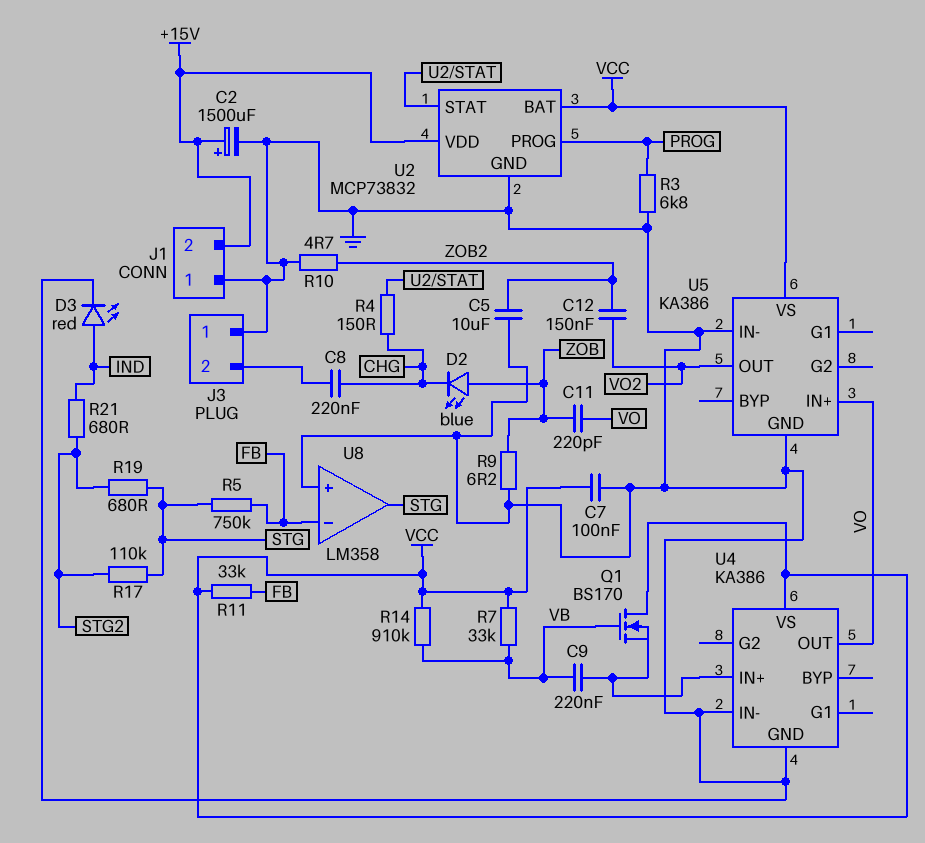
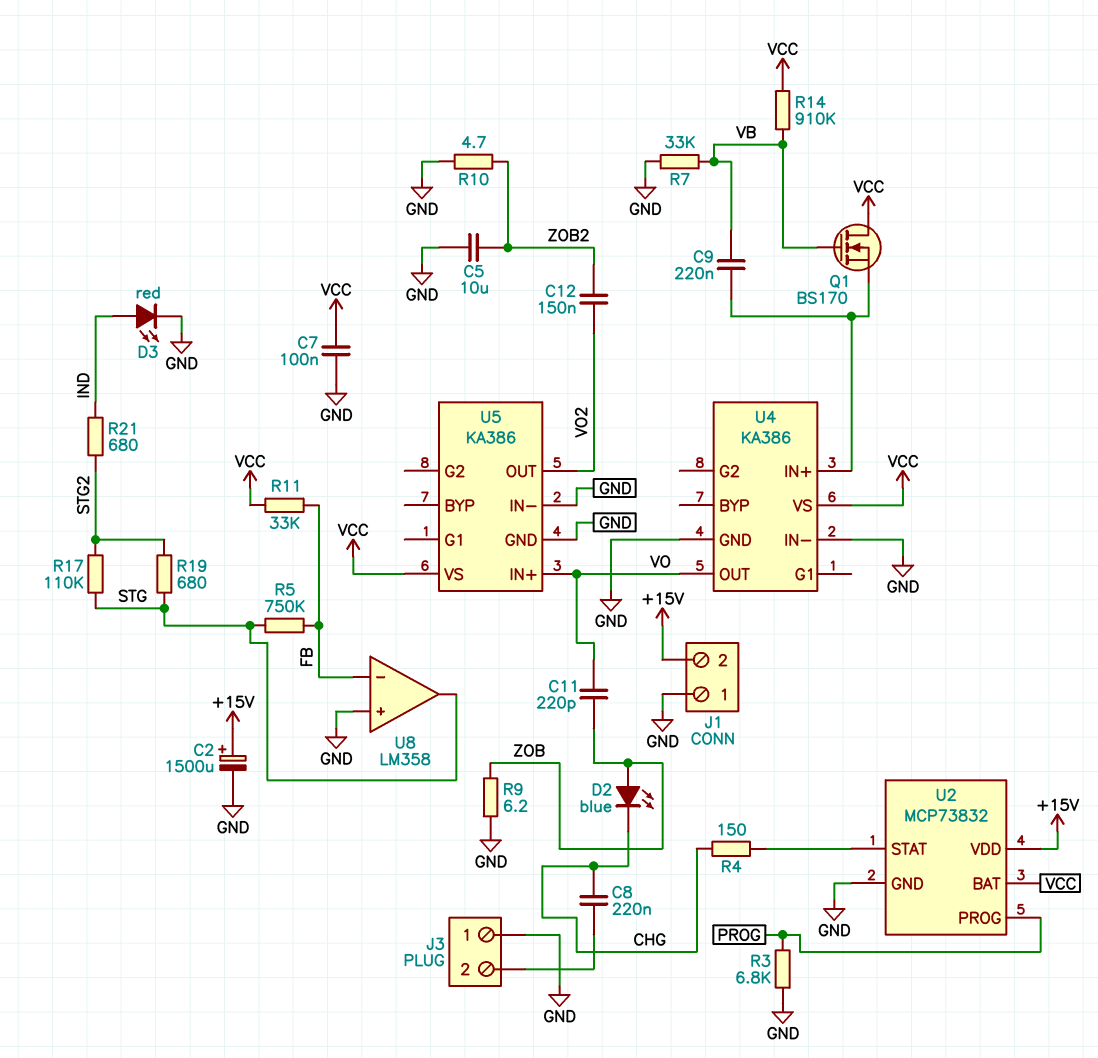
R7: 33k (VB, VCC) -> 33k (GND, VB)

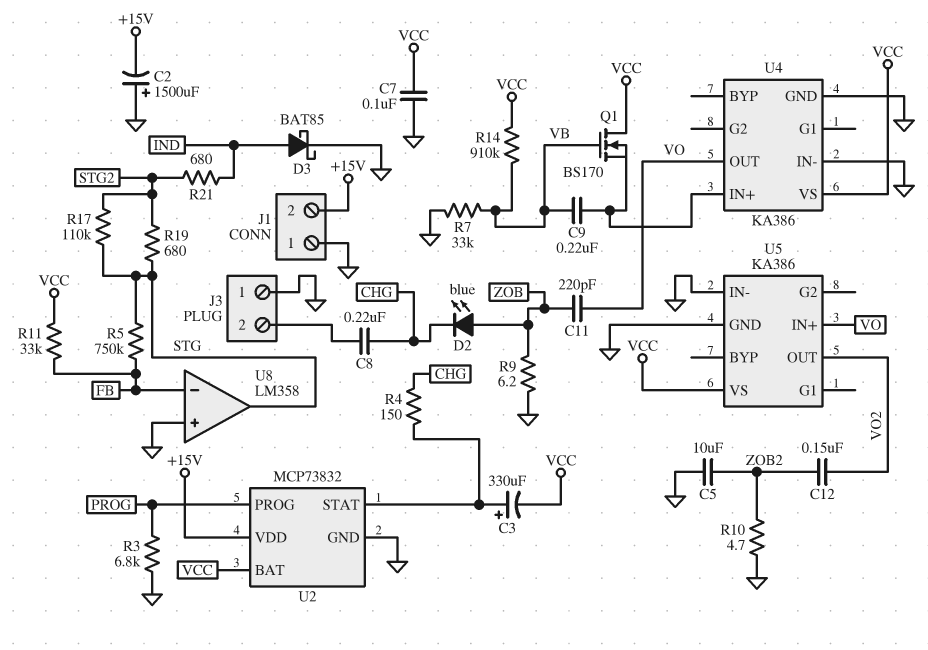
C2: 1500uF (plus +15V, minus GND) -> 1500uF (plus GND, minus +15V)
C3: none -> 330uF (plus U2/STAT, minus VCC)
D3: LED red (A IND, K GND) -> schottky BAT85 (A IND, K GND)

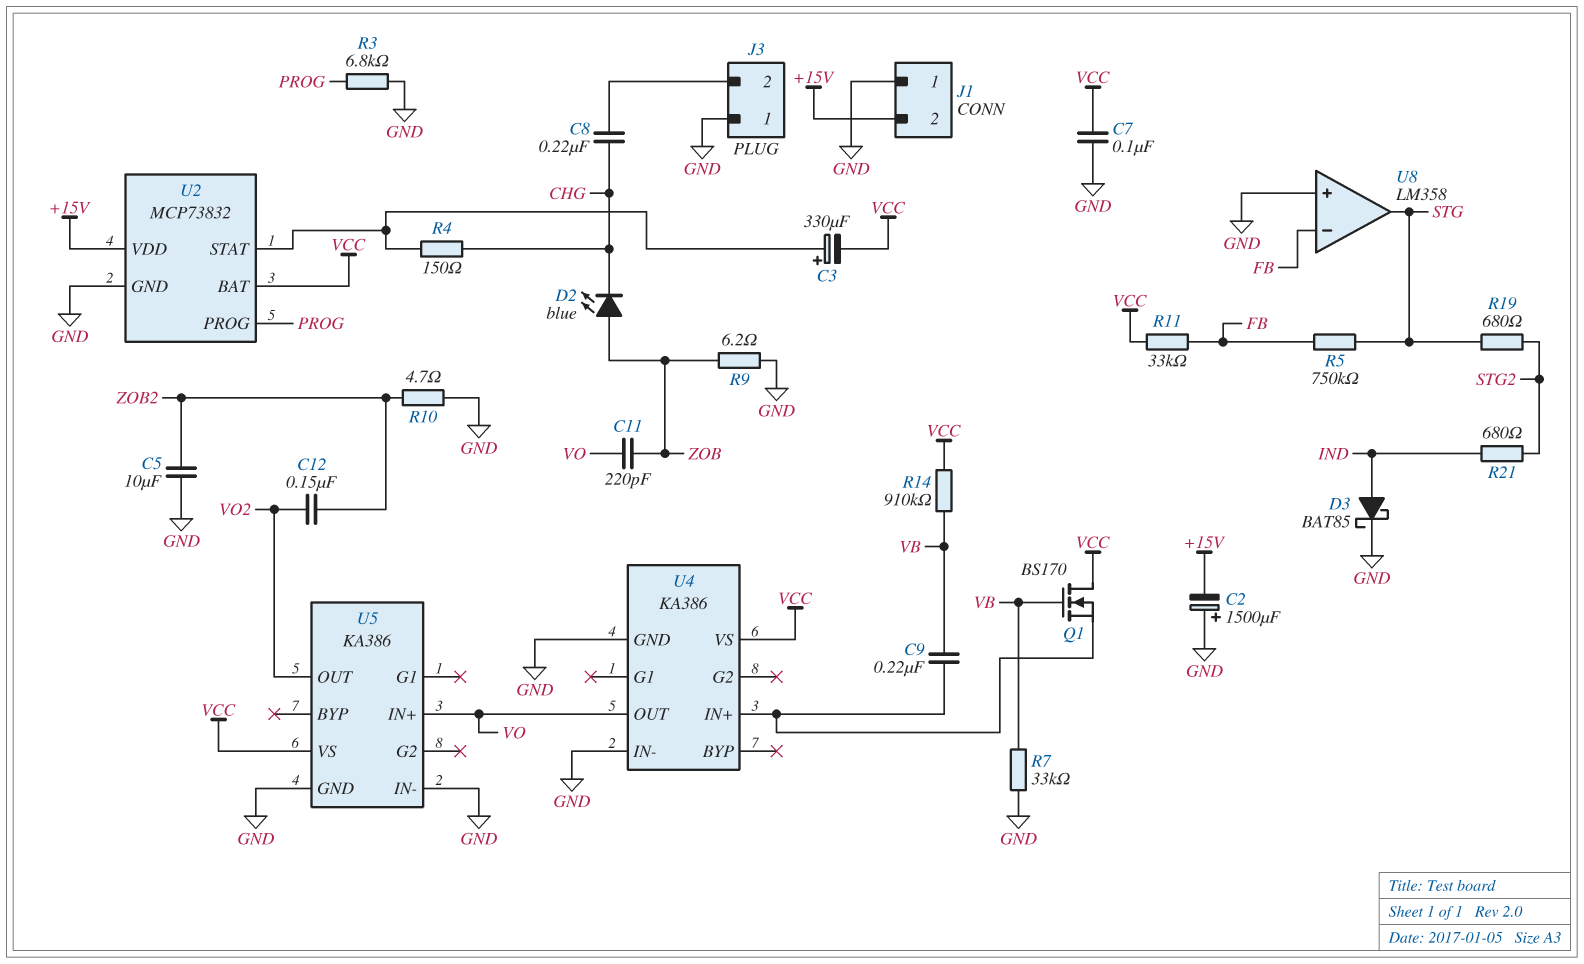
R17: 110k (STG, STG2) -> none

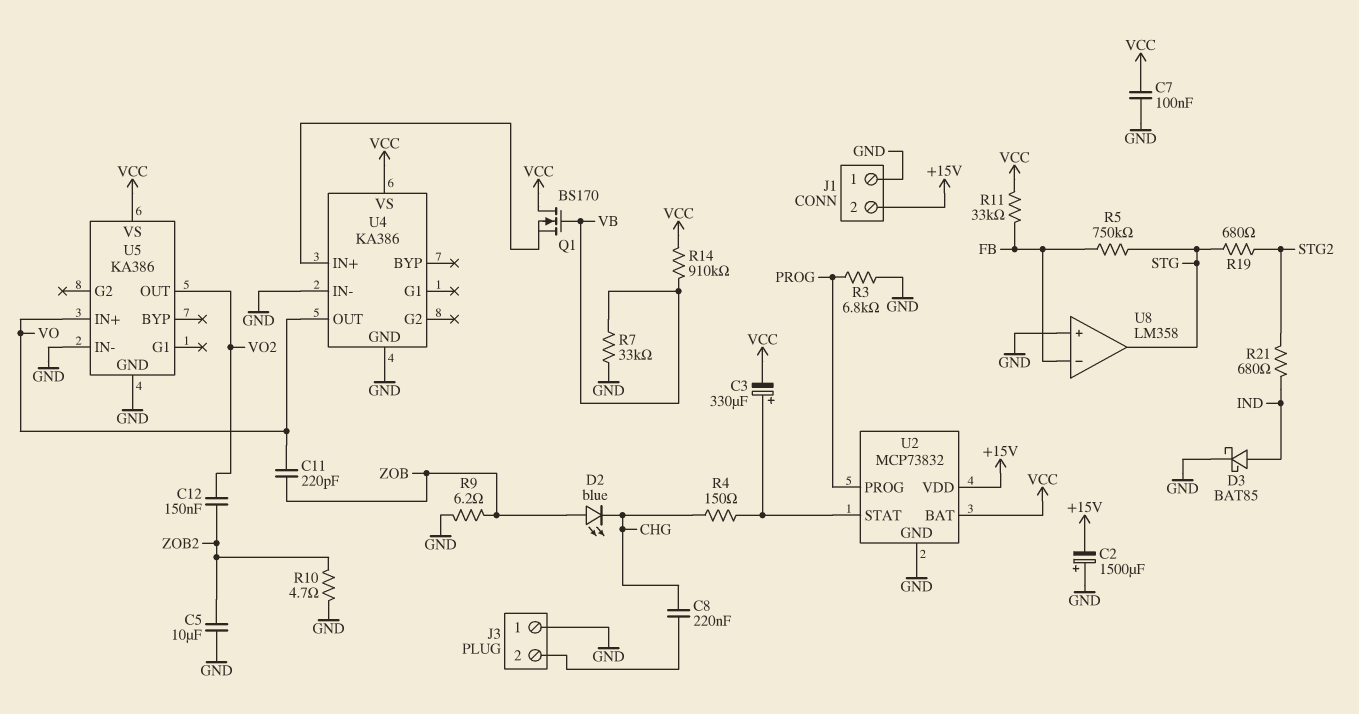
C9: 220nF (U4/IN+, VB) -> none

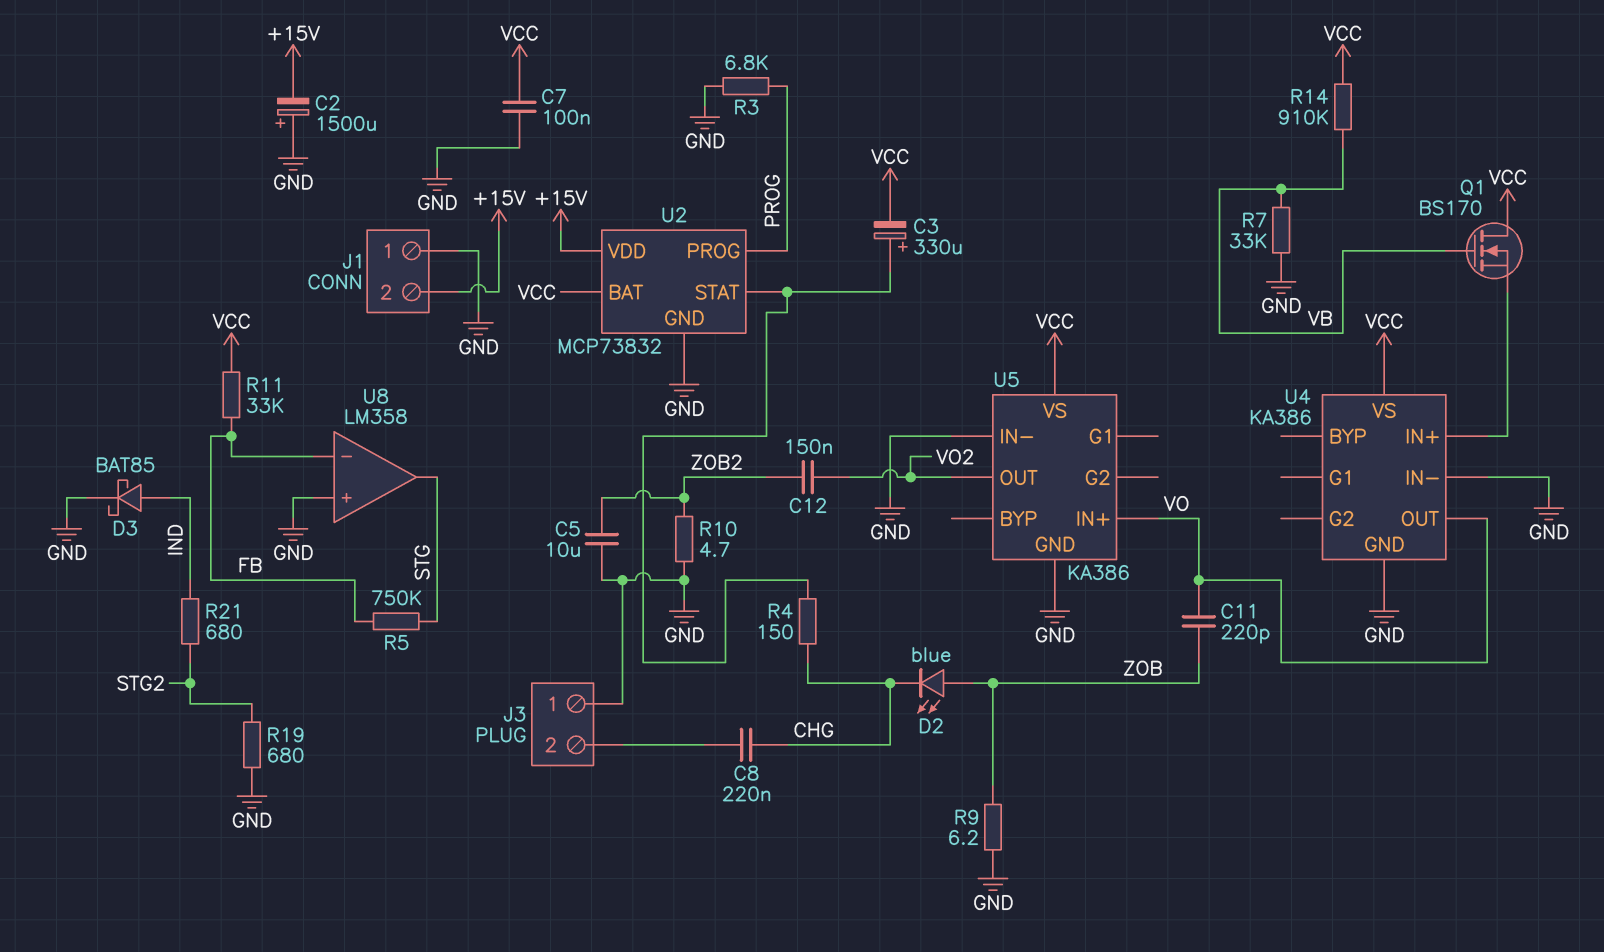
R19: 680 (STG, STG2) -> 680 (GND, STG2)

